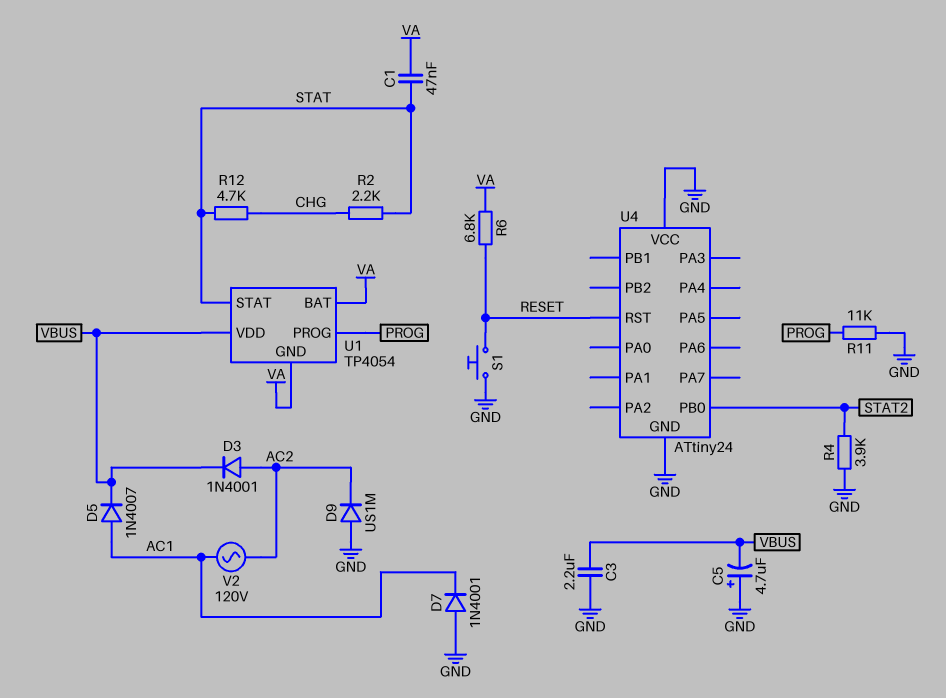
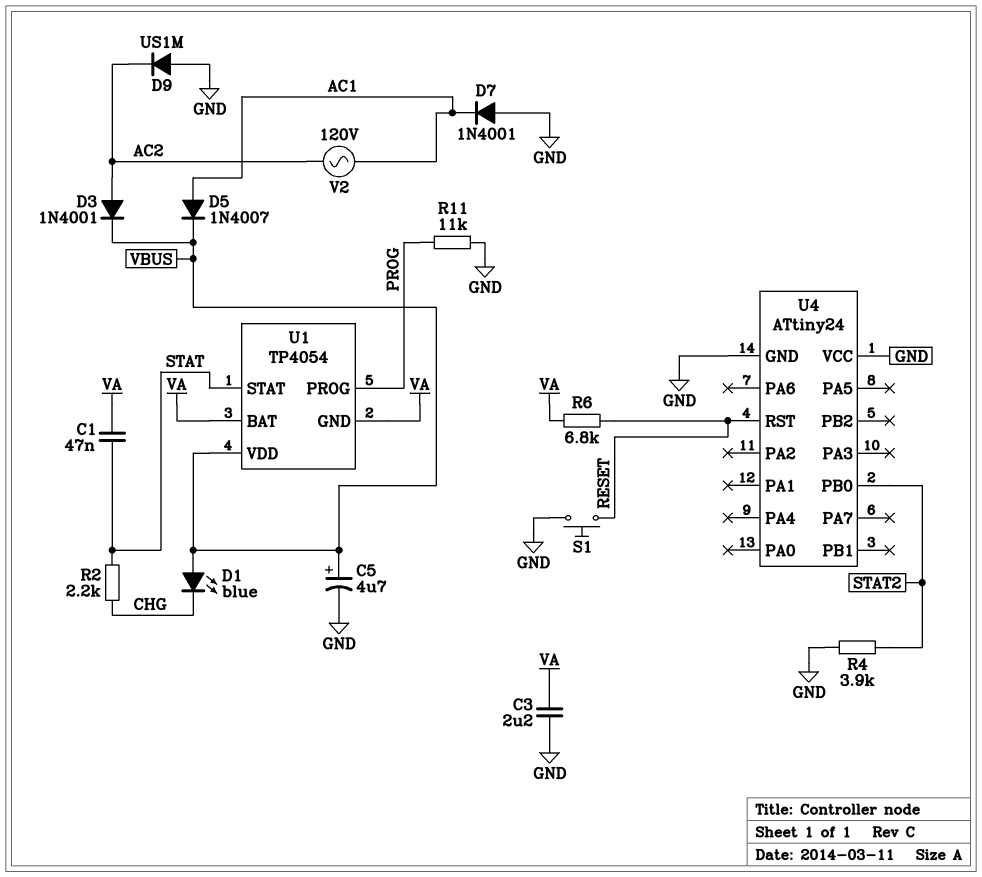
C3: 2.2uF (GND, VBUS) -> 2.2uF (GND, VA)
C5: 4.7uF (plus GND, minus VBUS) -> 4.7uF (plus VBUS, minus GND)
D1: none -> LED blue (A VBUS, K CHG)
R12: 4.7k (CHG, STAT) -> none

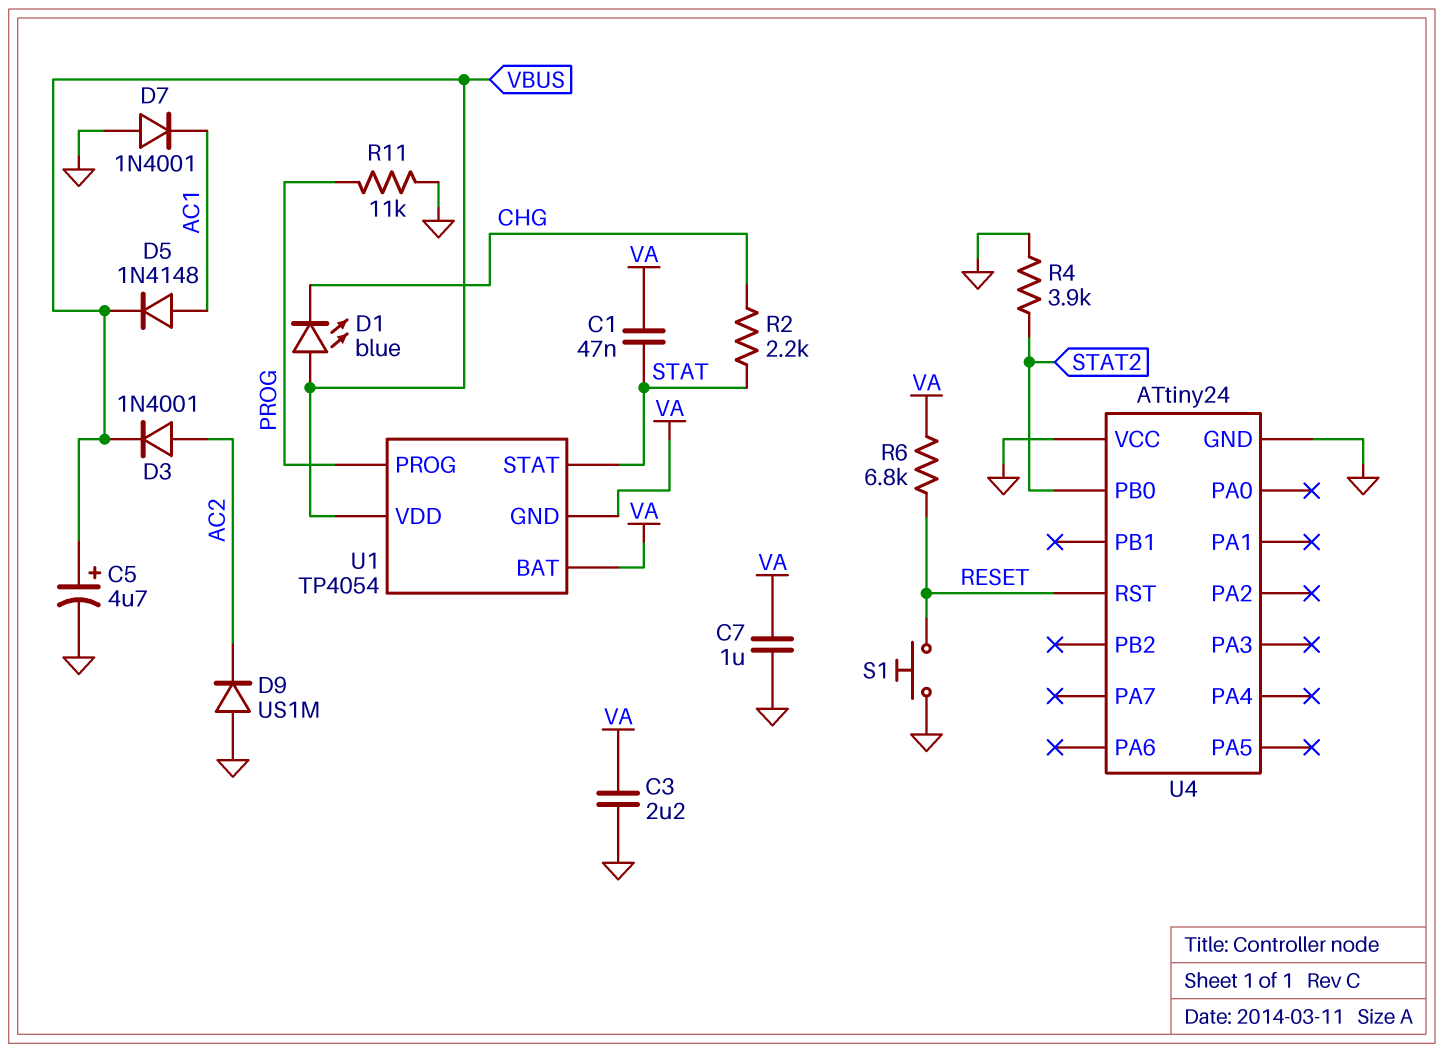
C7: none -> 1uF (GND, VA)
D5: diode 1N4007 (A AC1, K VBUS) -> diode 1N4148 (A AC1, K VBUS)
V2: AC 120V (AC1, AC2) -> none

